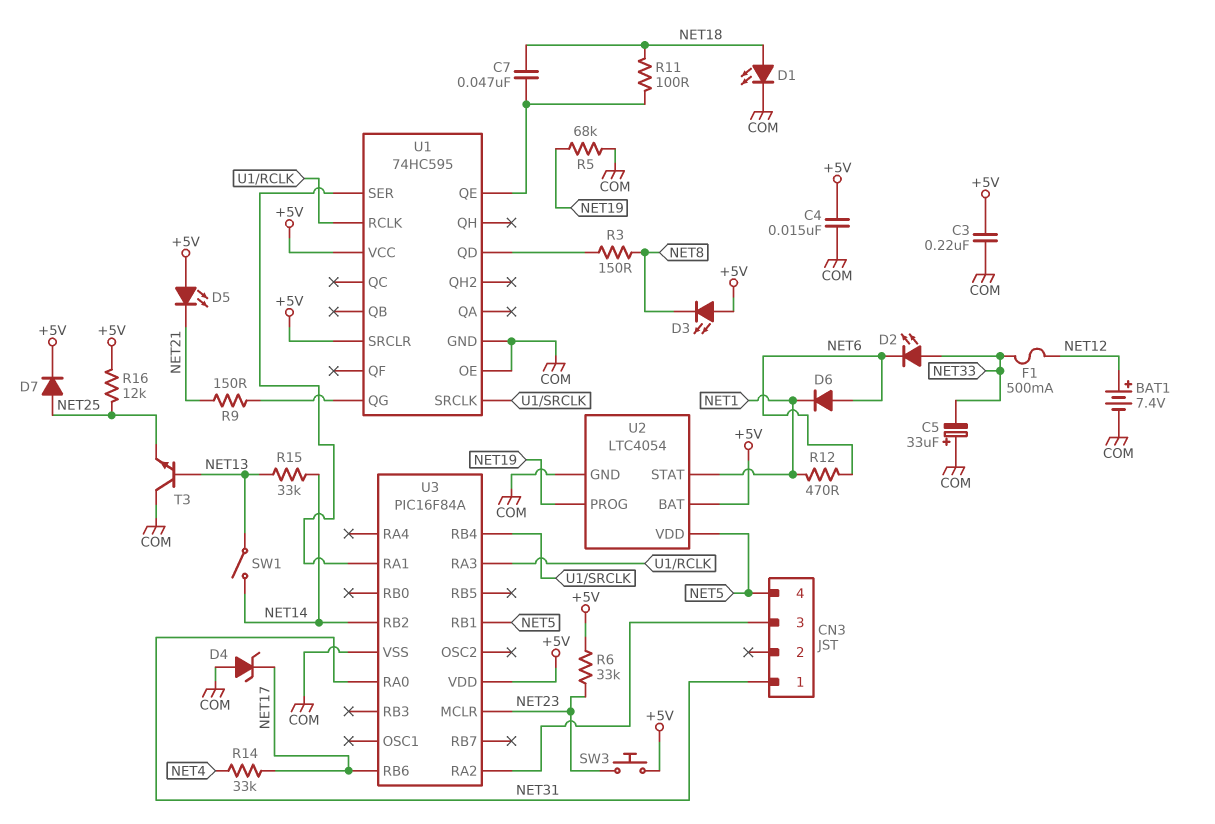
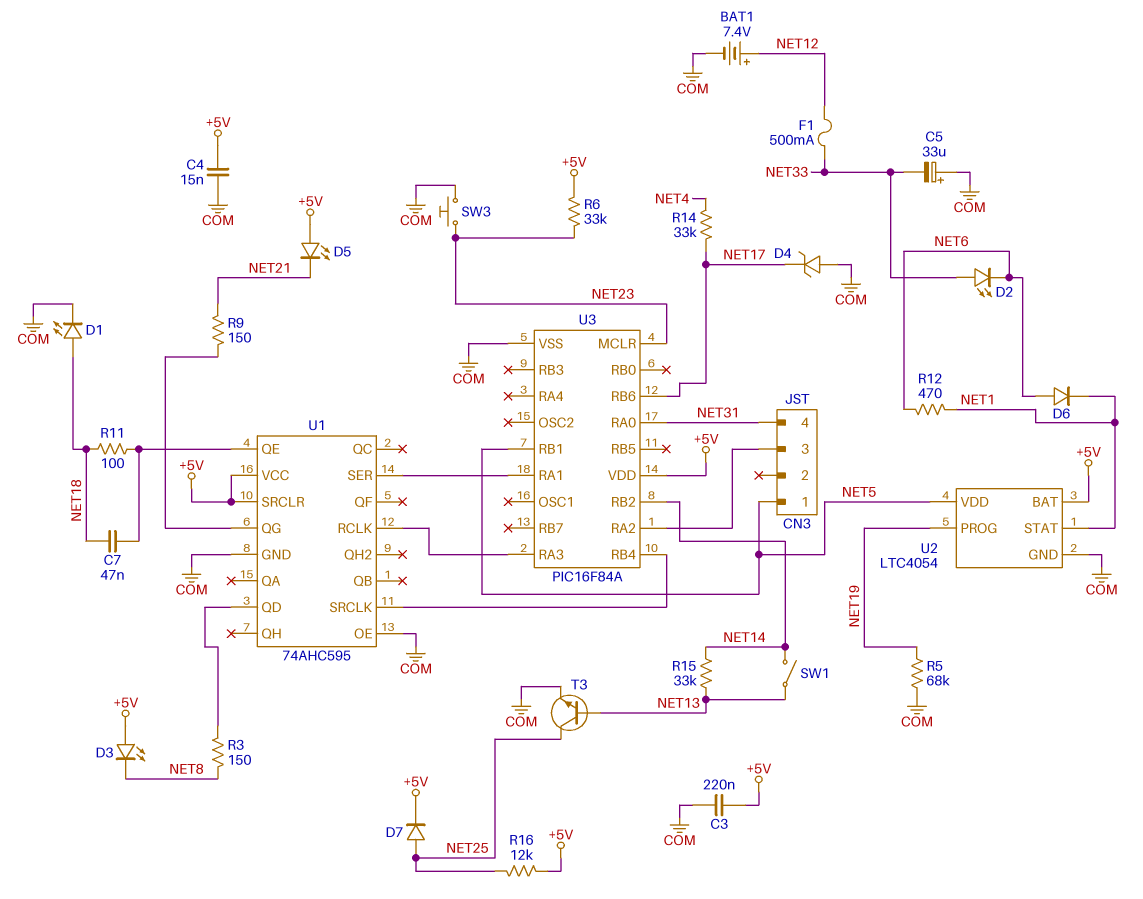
CN3 pin 1: NET31 -> NET5
CN3 pin 4: NET5 -> NET31
SW3: button (+5V, NET23) -> button (COM, NET23)
T3: NPN (B NET13, C COM, E NET25) -> NPN (B NET13, C NET25, E COM)
U1: 74HC595 -> 74AHC595

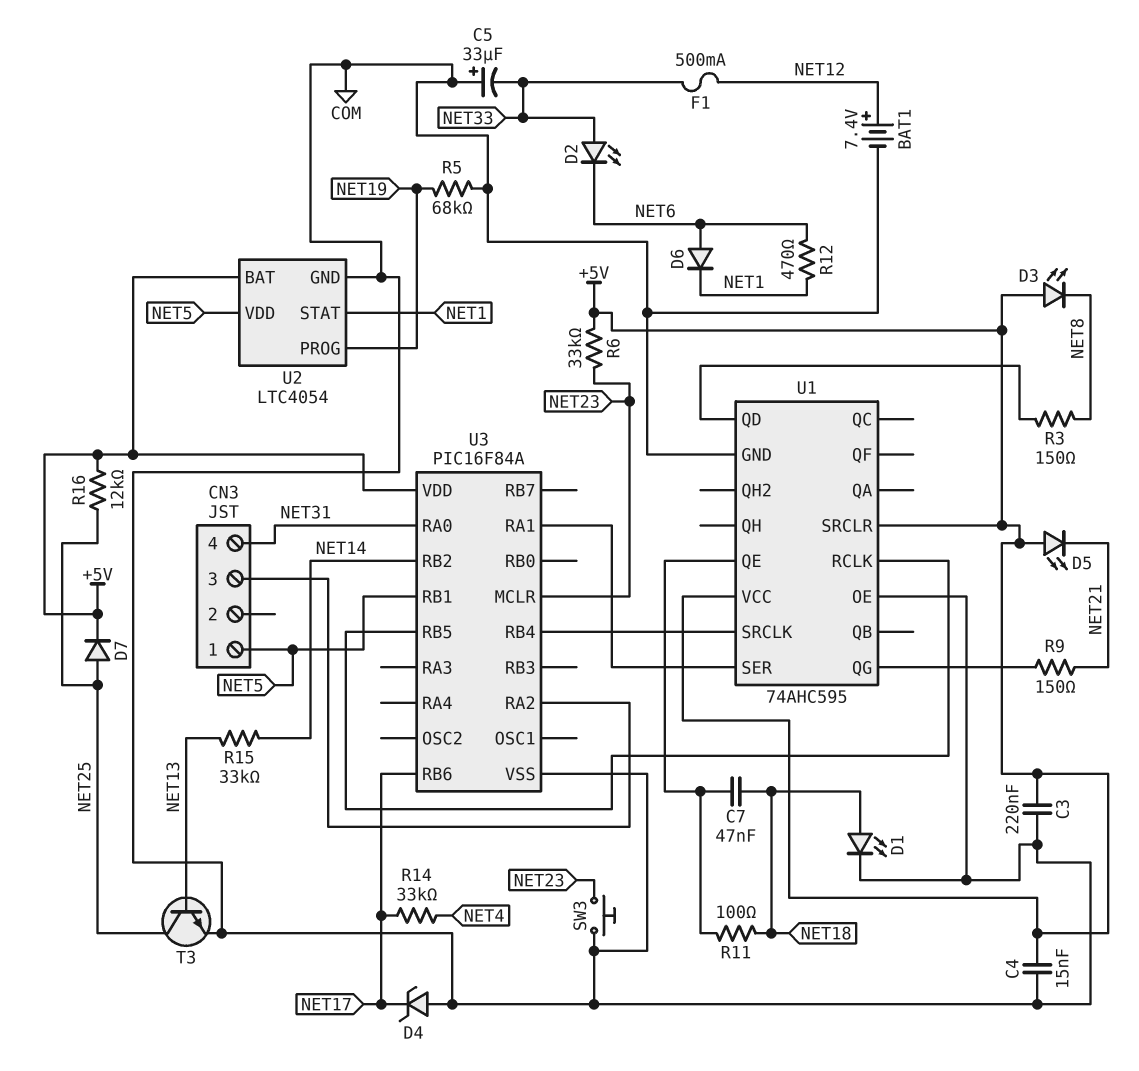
SW1: switch (NET13, NET14) -> none
U3 pin RA3: U1/RCLK -> none
U3 pin RB5: none -> U1/RCLK

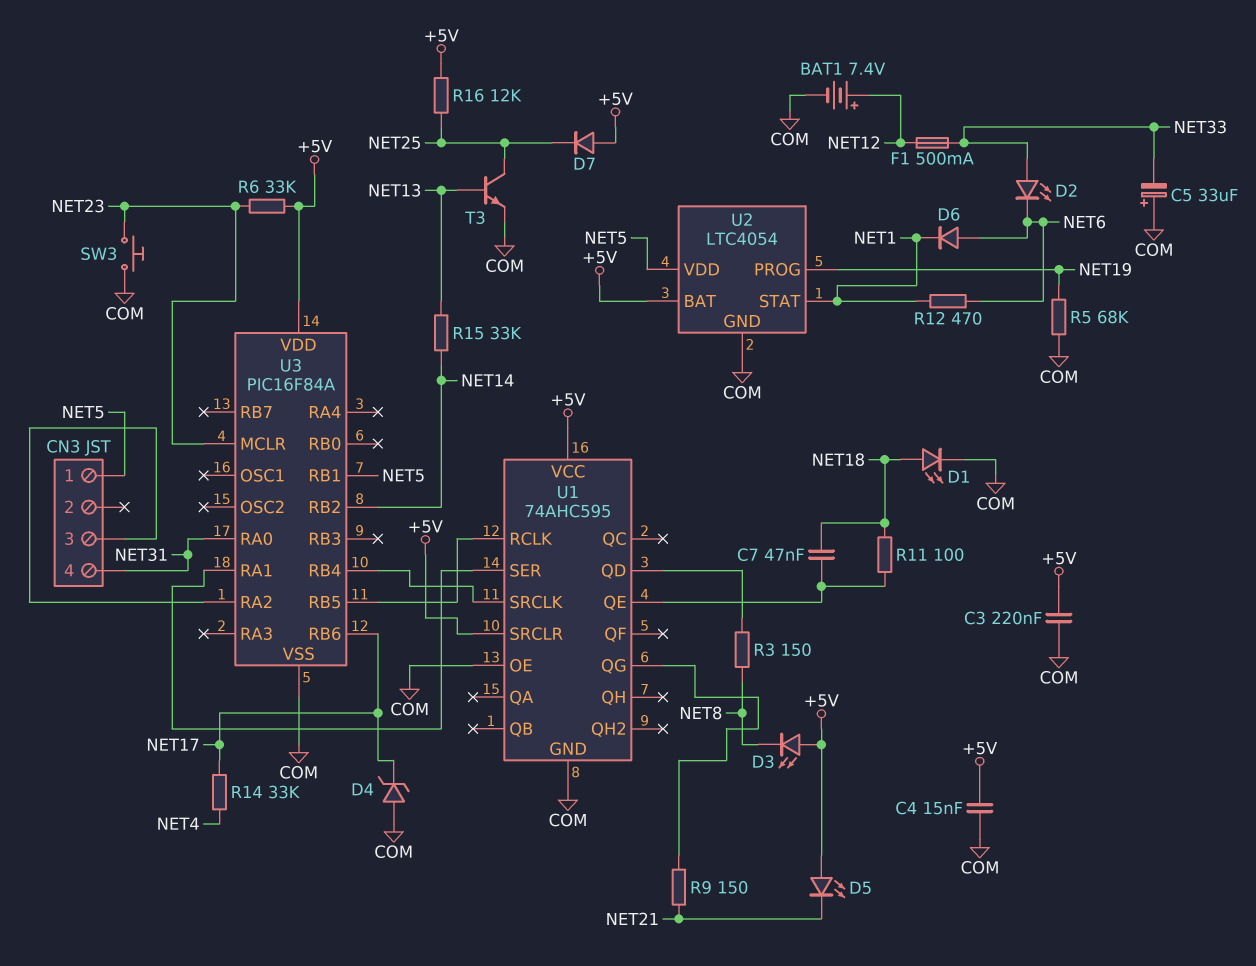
D7: diode (A NET25, K +5V) -> diode (A +5V, K NET25)

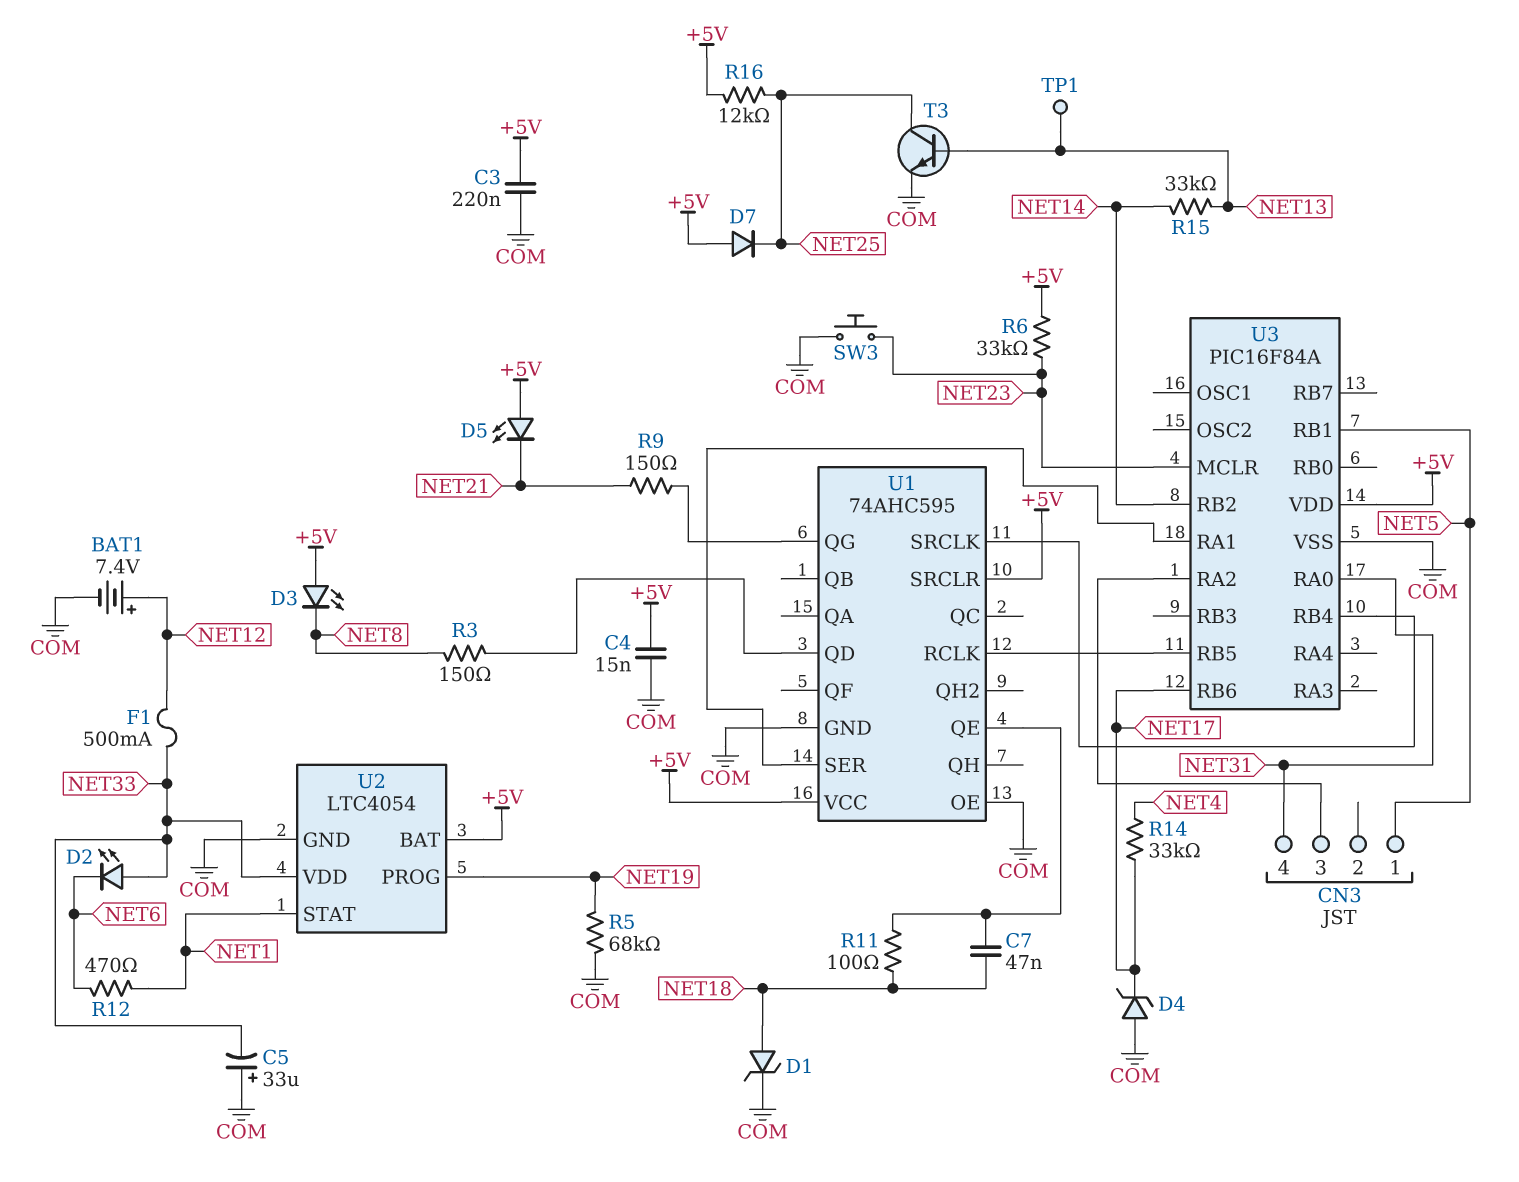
D1: LED (A NET18, K COM) -> zener (A NET18, K COM)
D6: diode (A NET6, K NET1) -> none
TP1: none -> test point (NET13)
U2 pin VDD: NET5 -> NET33

